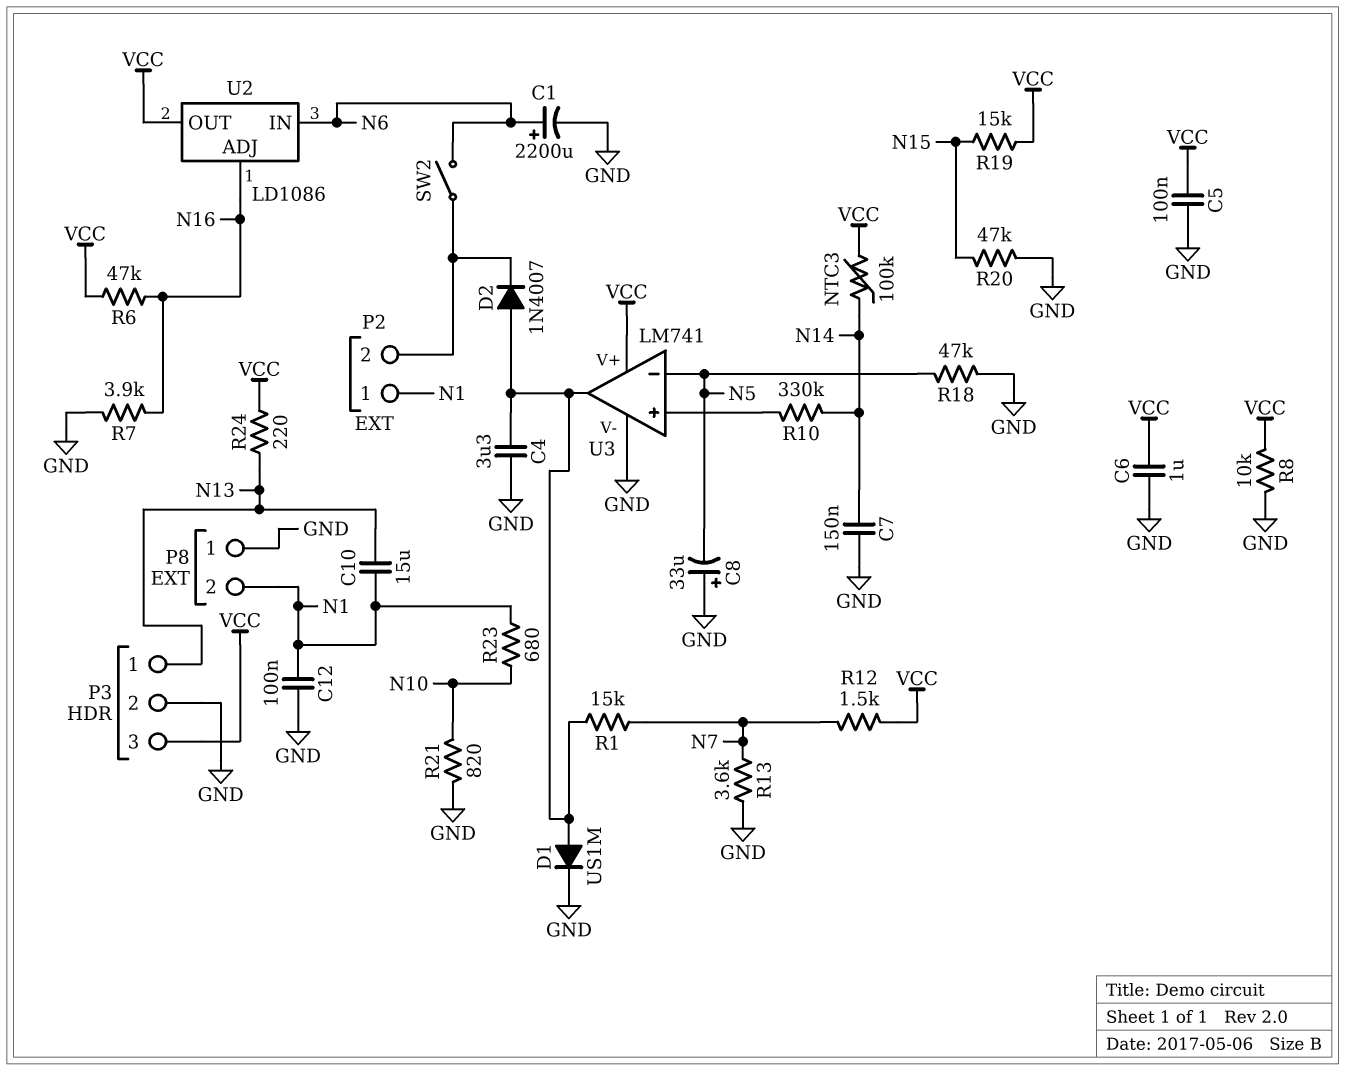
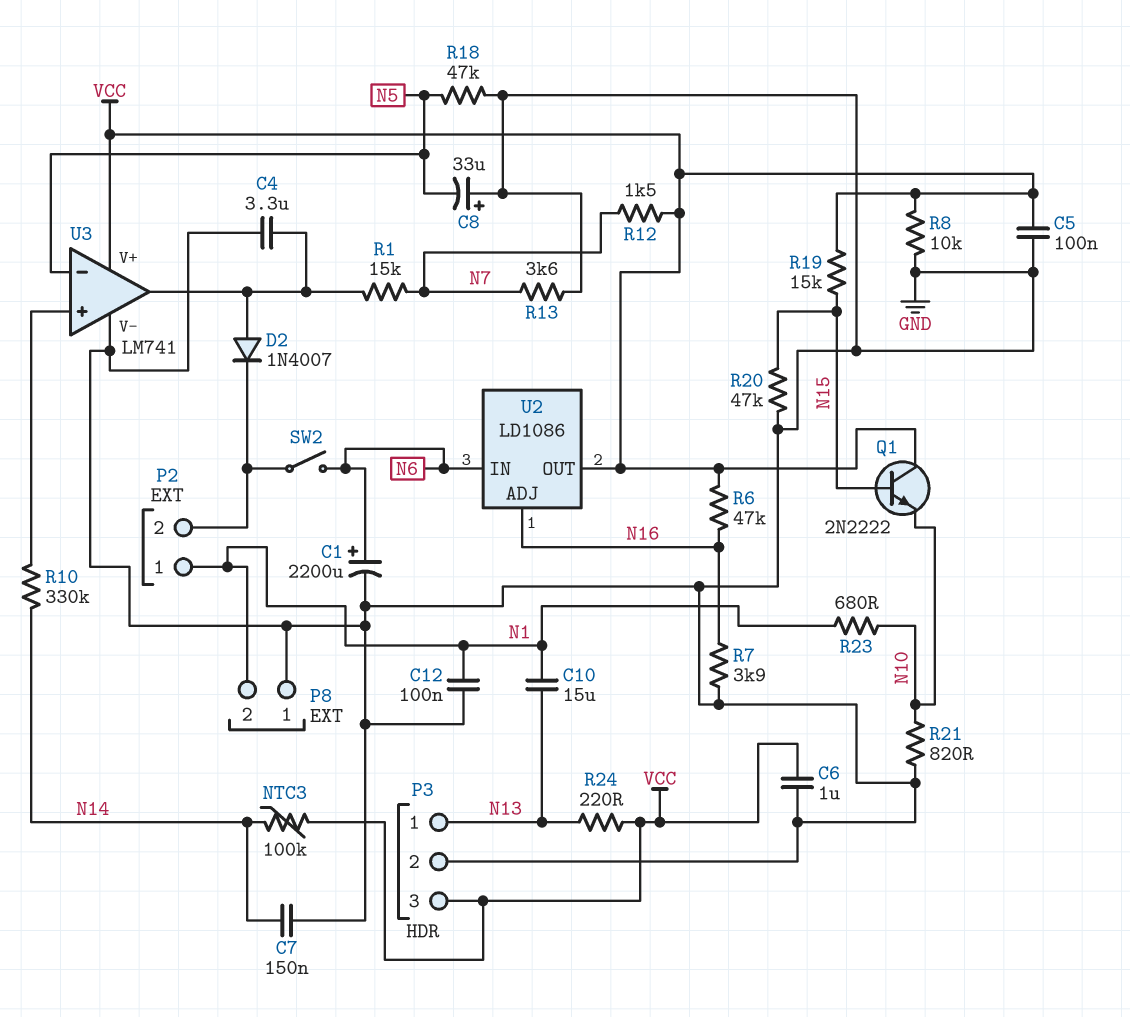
D1: diode US1M (A U3/out, K GND) -> none
Q1: none -> NPN 2N2222 (B N15, C VCC, E N10)

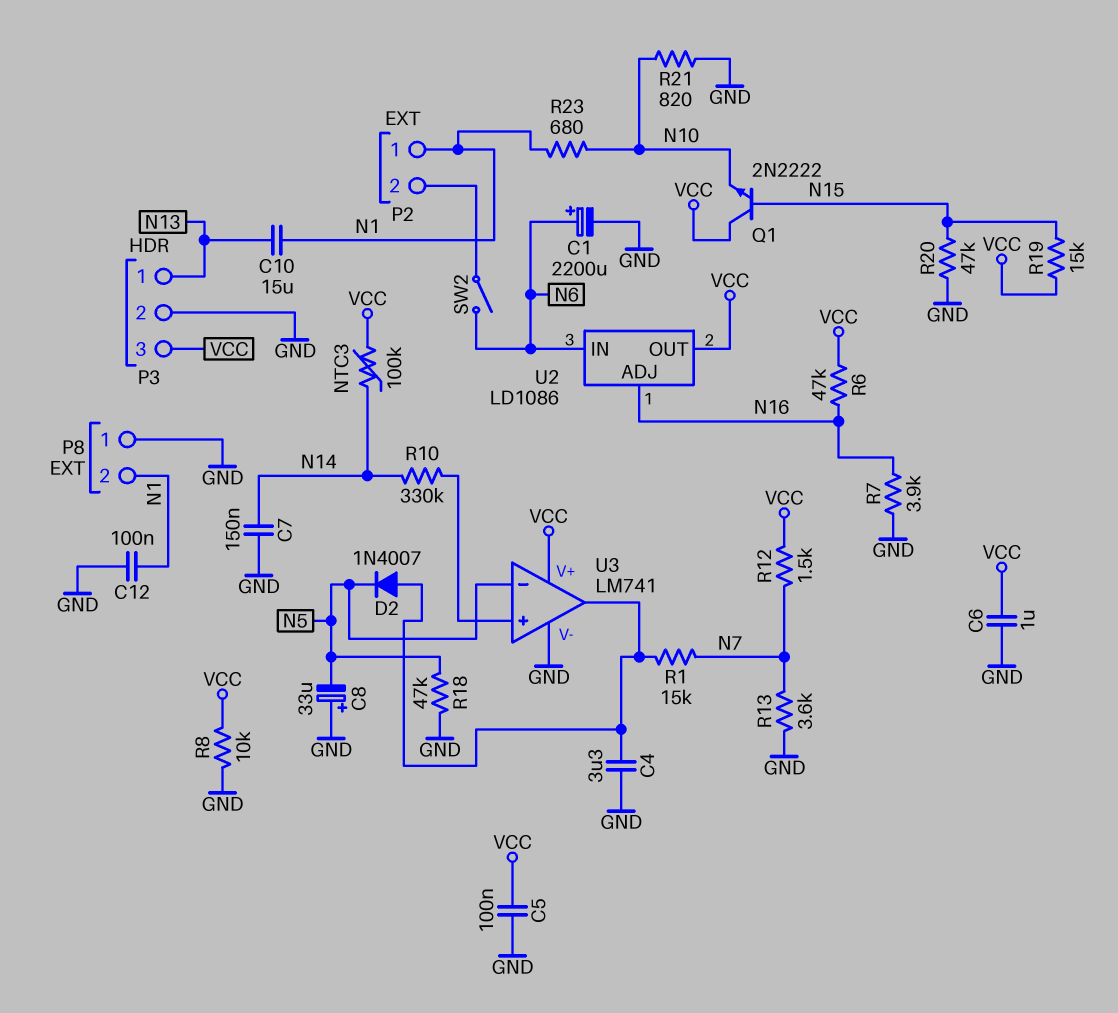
D2: diode 1N4007 (A U3/out, K P2/2) -> diode 1N4007 (A U3/out, K N5)
R24: 220 (N13, VCC) -> none

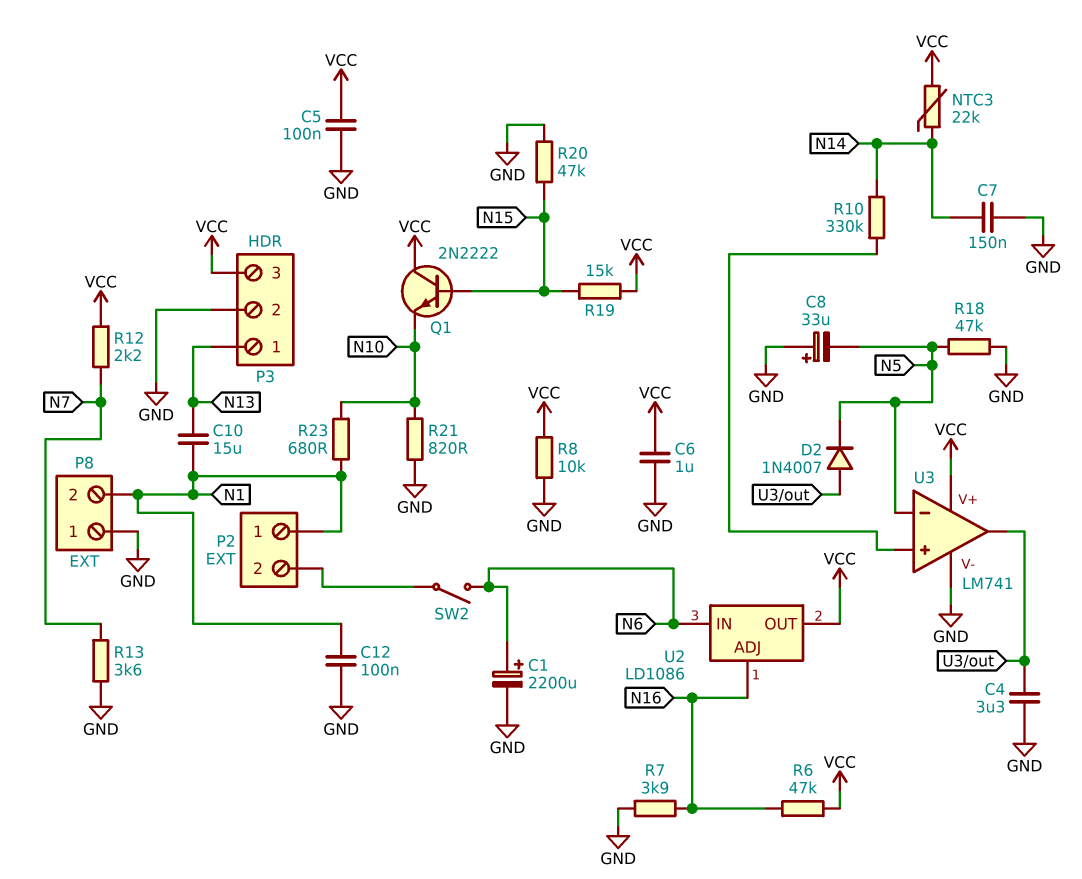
NTC3: 100k (N14, VCC) -> 22k (N14, VCC)
R1: 15k (N7, U3/out) -> none
R12: 1.5k (N7, VCC) -> 2.2k (N7, VCC)

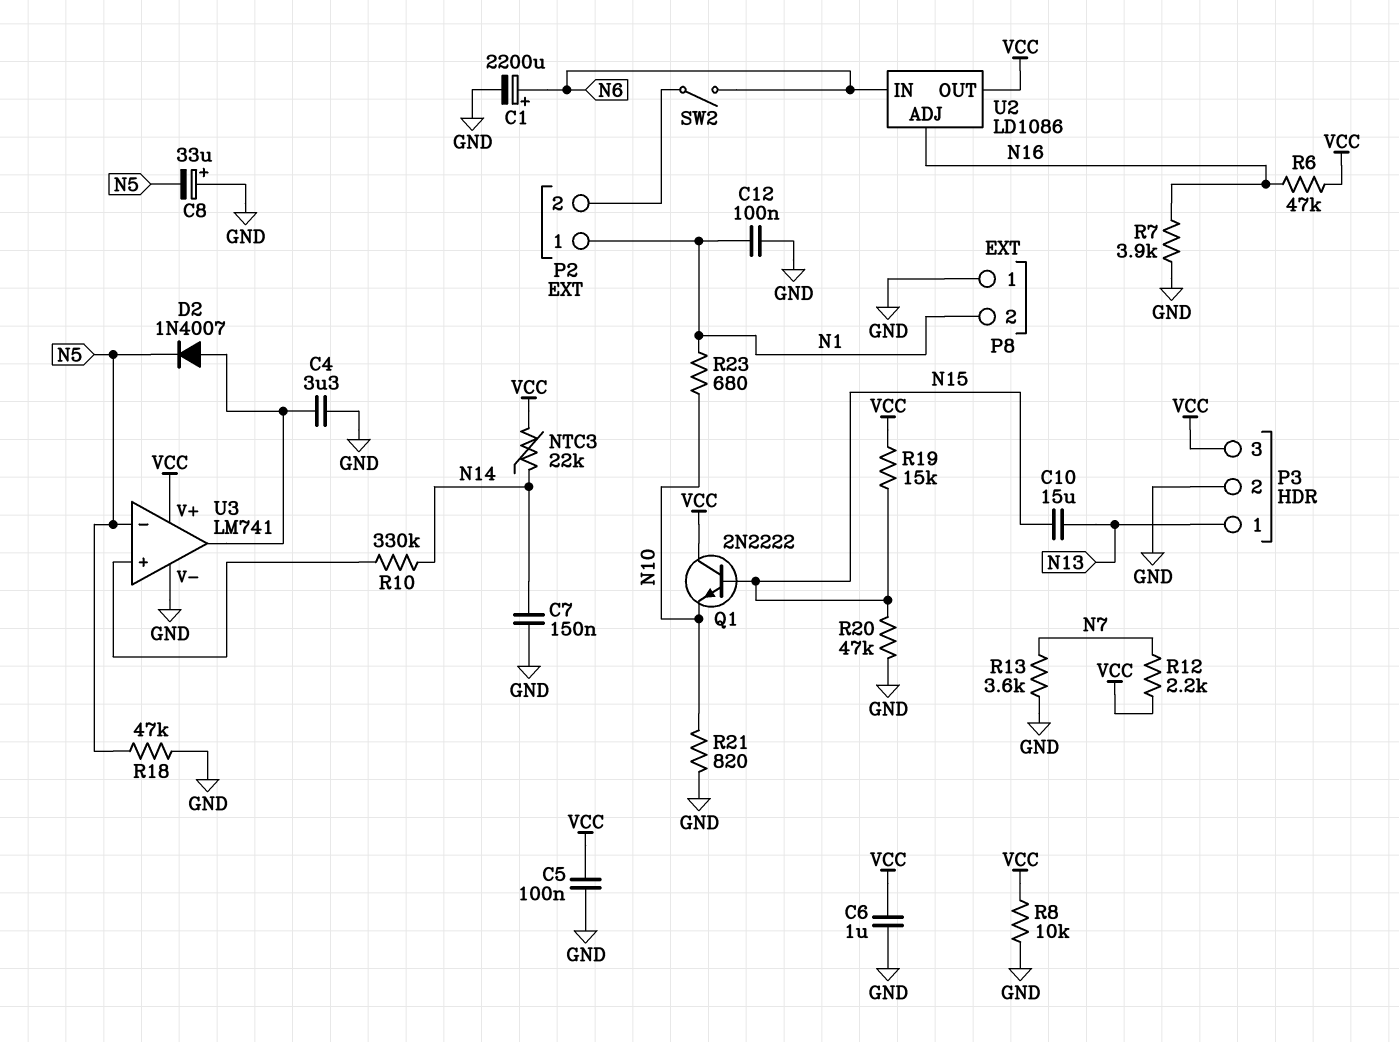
C10: 15uF (N1, N13) -> 15uF (N13, N15)

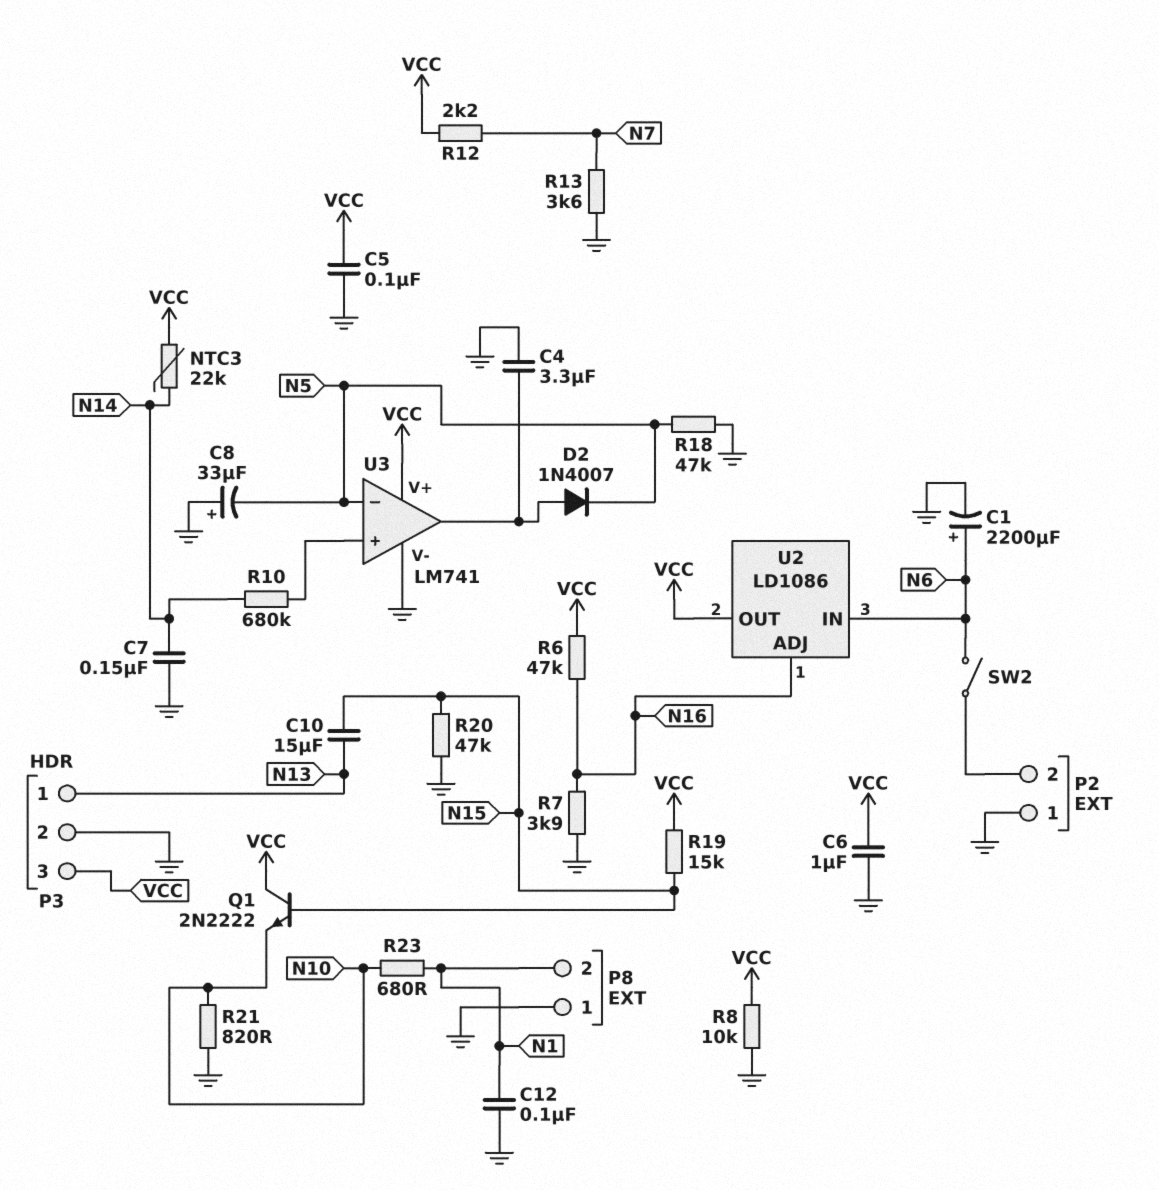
P2 pin 1: N1 -> GND
R10: 330k (N14, U3/in+) -> 680k (N14, U3/in+)

